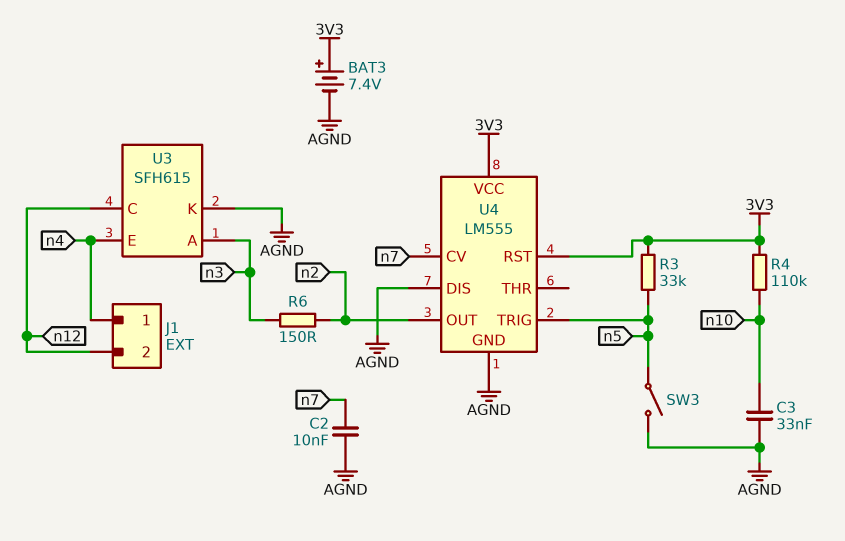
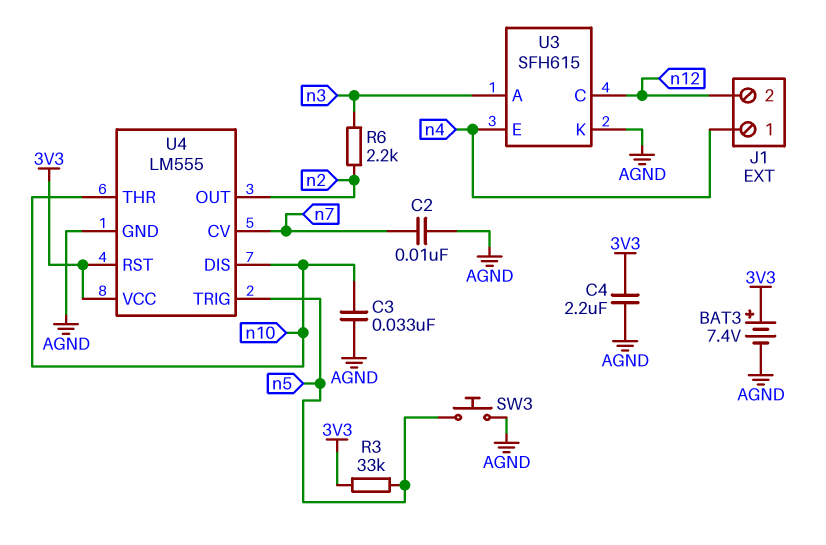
C4: none -> 2.2uF (3V3, AGND)
R4: 110k (3V3, n10) -> none
R6: 150 (n2, n3) -> 2.2k (n2, n3)
SW3: switch (AGND, n5) -> button (AGND, n5)
U4 pin DIS: AGND -> n10
U4 pin THR: none -> n10

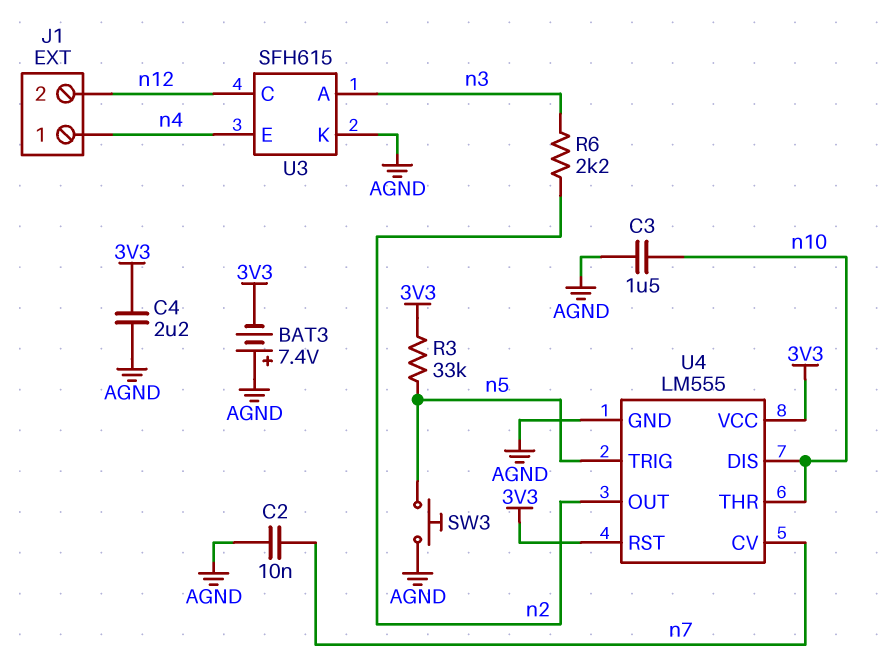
BAT3: 7.4V (plus 3V3, minus AGND) -> 7.4V (plus AGND, minus 3V3)
C3: 33nF (AGND, n10) -> 1.5uF (AGND, n10)

